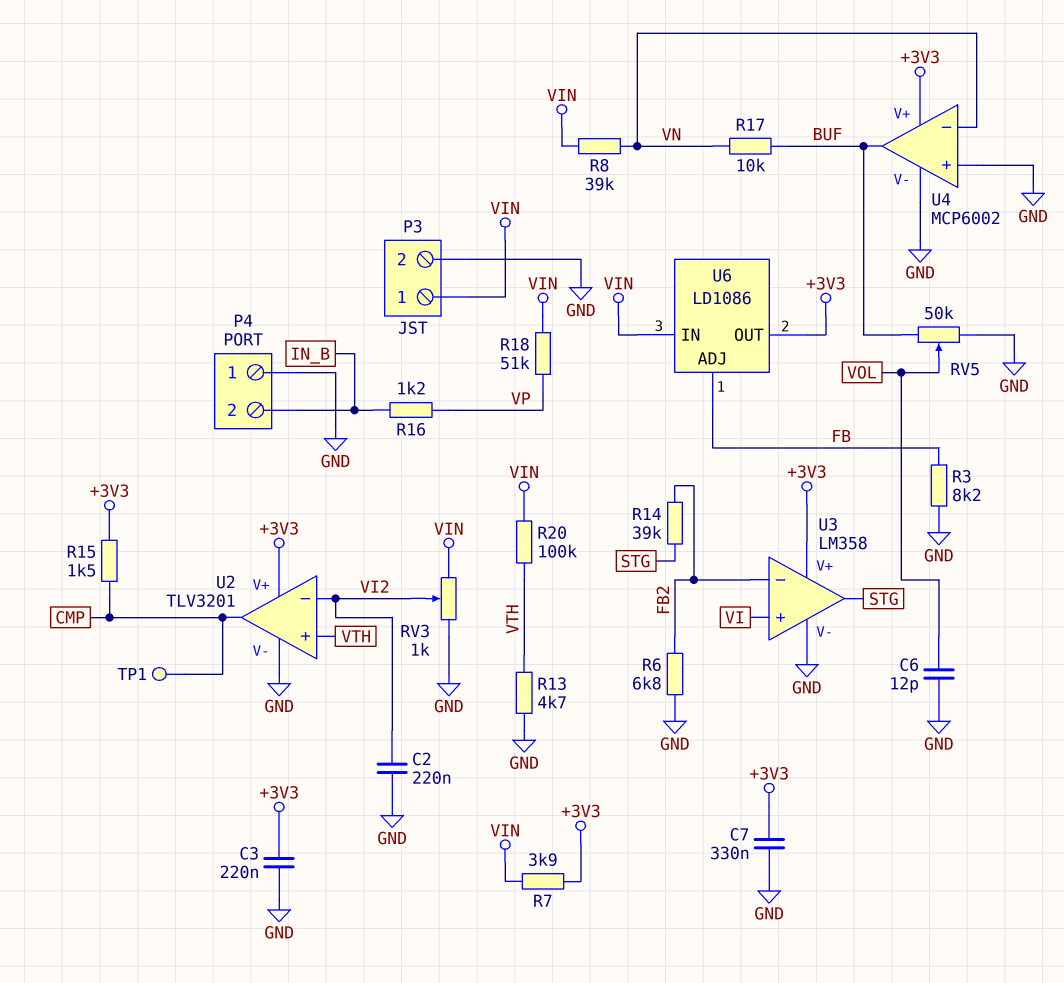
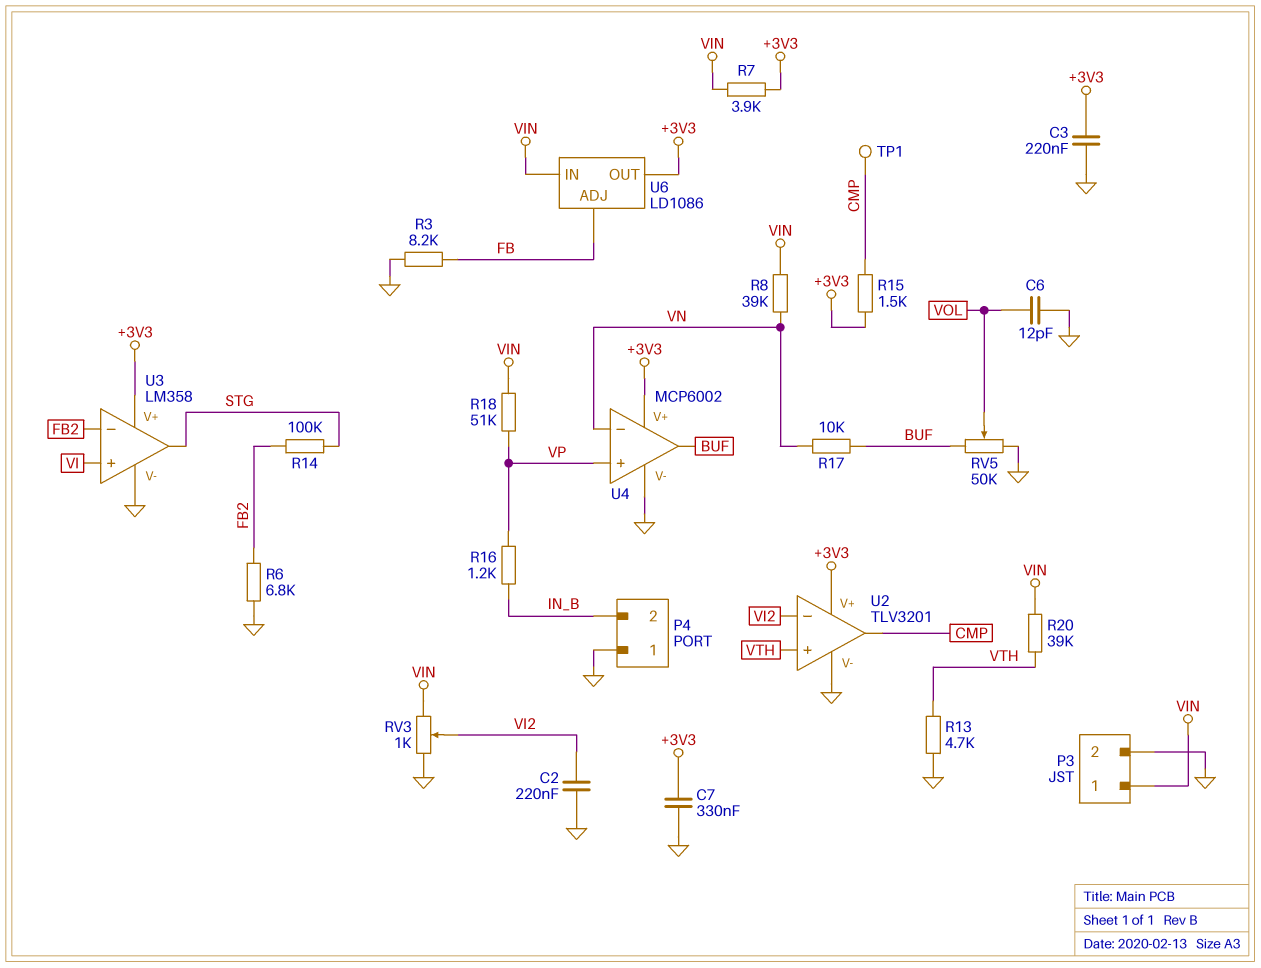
R14: 39k (FB2, STG) -> 100k (FB2, STG)
R20: 100k (VIN, VTH) -> 39k (VIN, VTH)
U4 pin in+: GND -> VP

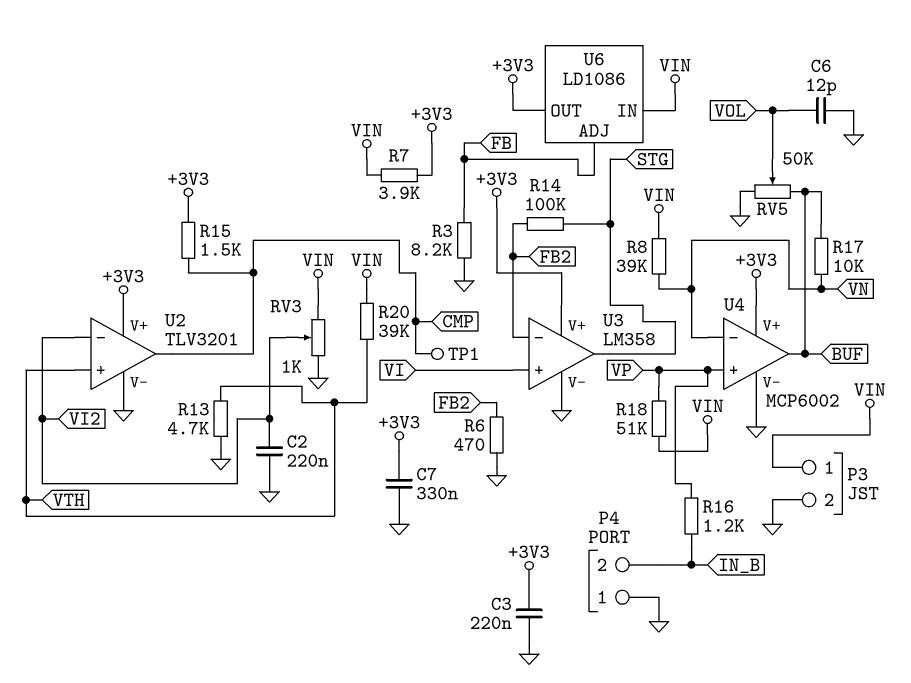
R6: 6.8k (FB2, GND) -> 470 (FB2, GND)

